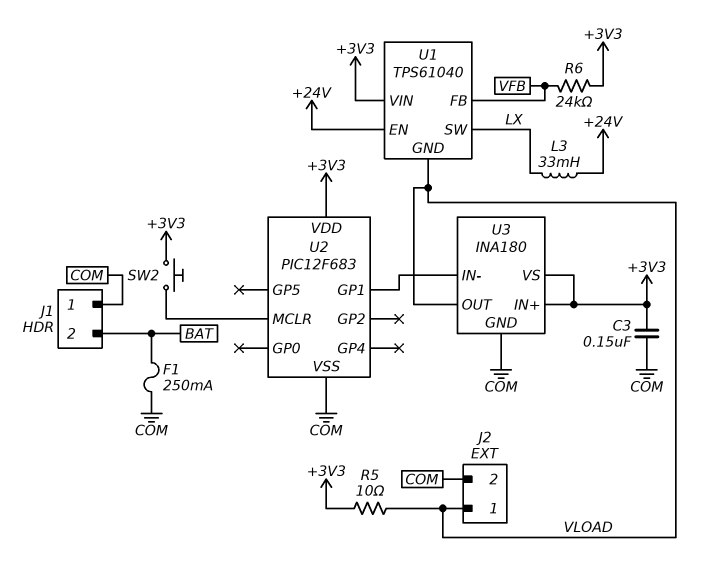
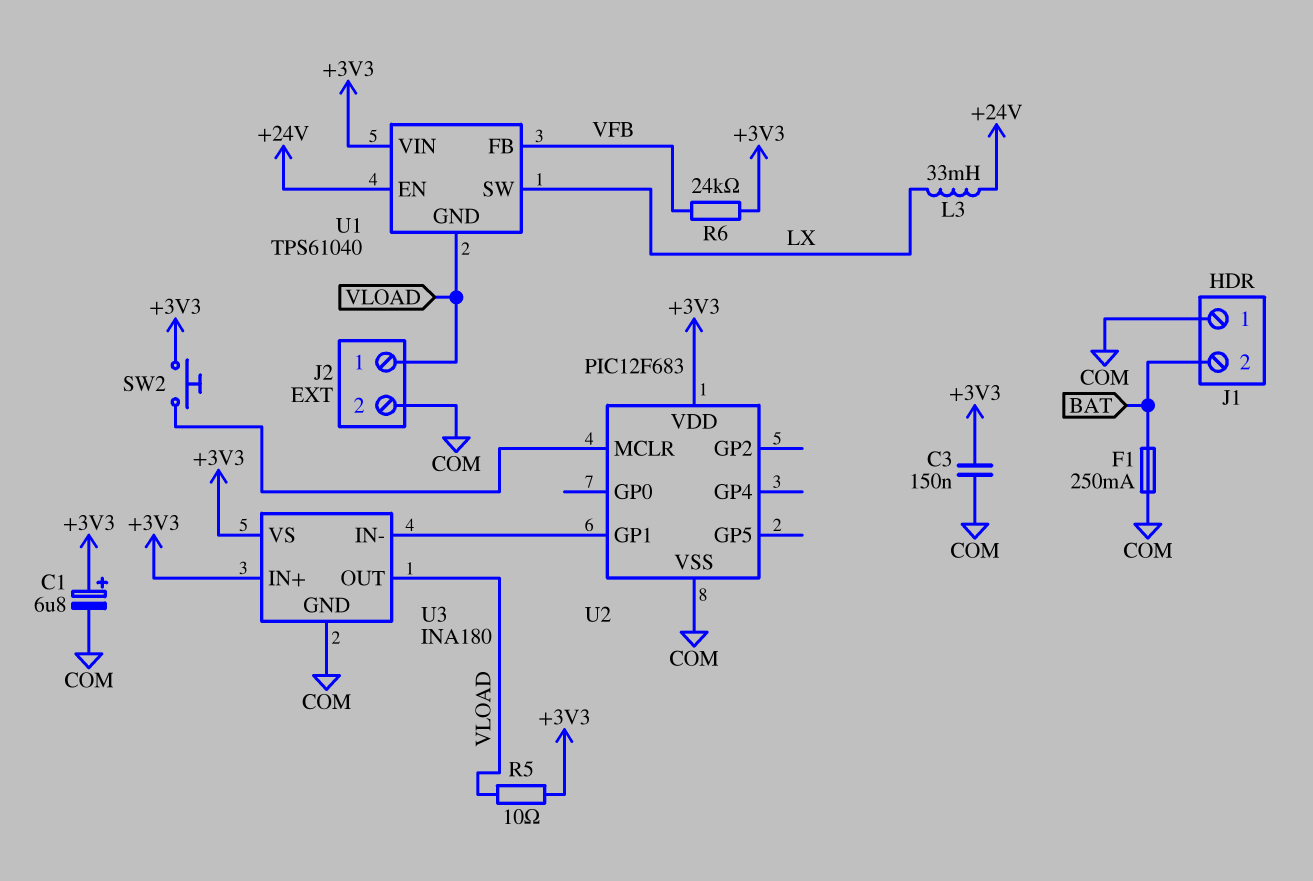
C1: none -> 6.8uF (plus +3V3, minus COM)

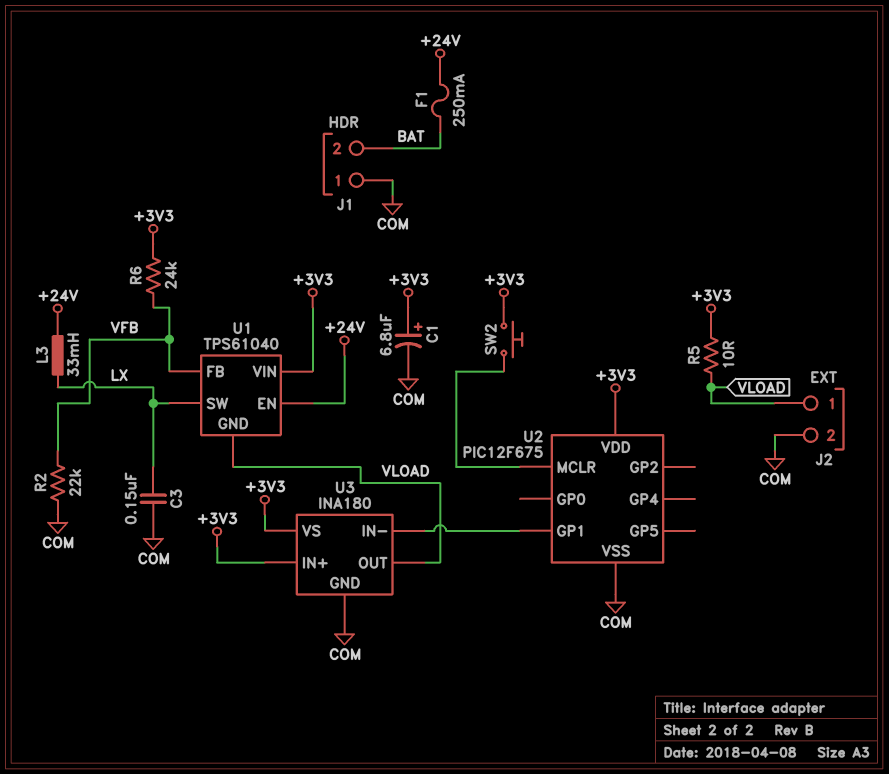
C3: 150nF (+3V3, COM) -> 150nF (COM, LX)
F1: 250mA (BAT, COM) -> 250mA (+24V, BAT)
R2: none -> 22k (COM, VFB)
U2: PIC12F683 -> PIC12F675

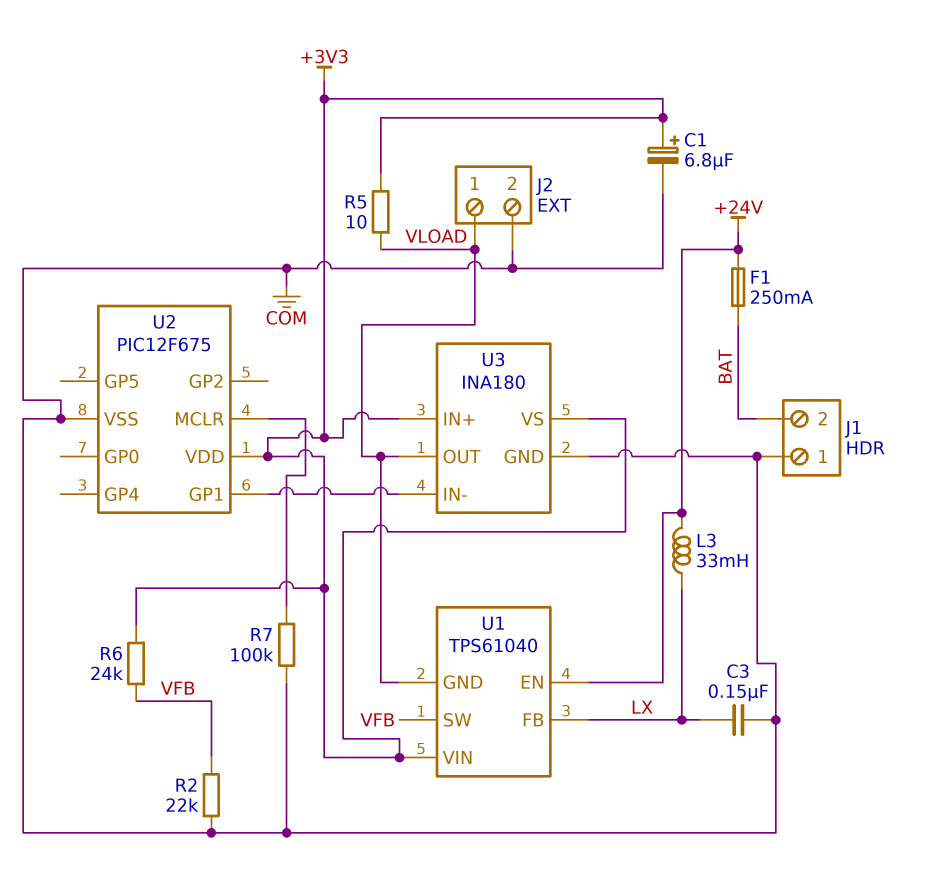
R7: none -> 100k (COM, U2/MCLR)
SW2: button (+3V3, U2/MCLR) -> none
U1 pin FB: VFB -> LX
U1 pin SW: LX -> VFB

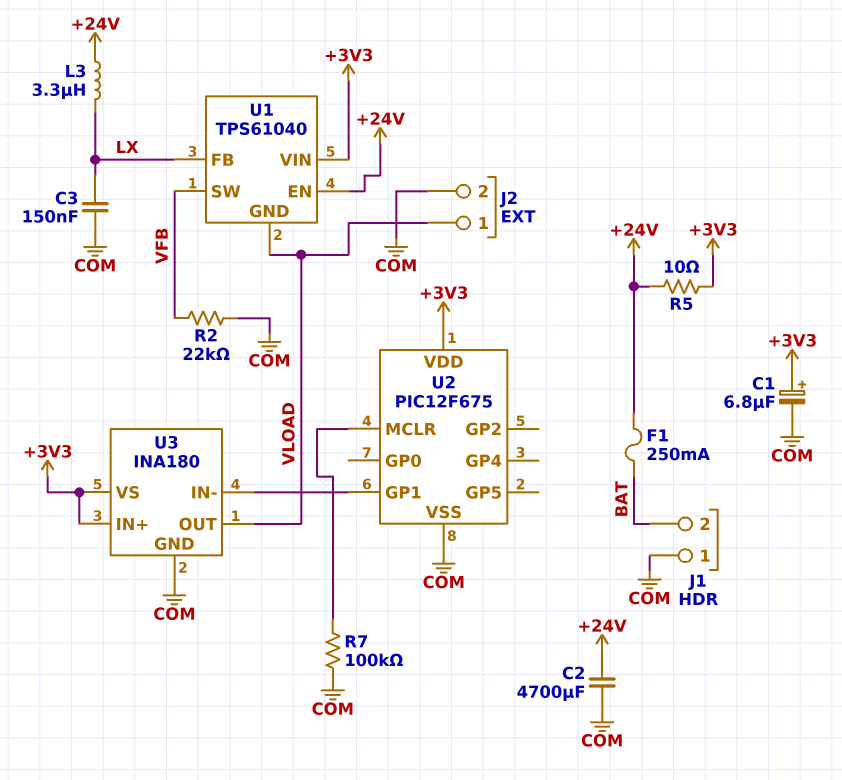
C2: none -> 4700uF (+24V, COM)
L3: 33mH (+24V, LX) -> 3.3uH (+24V, LX)
R5: 10 (+3V3, VLOAD) -> 10 (+3V3, +24V)
R6: 24k (+3V3, VFB) -> none

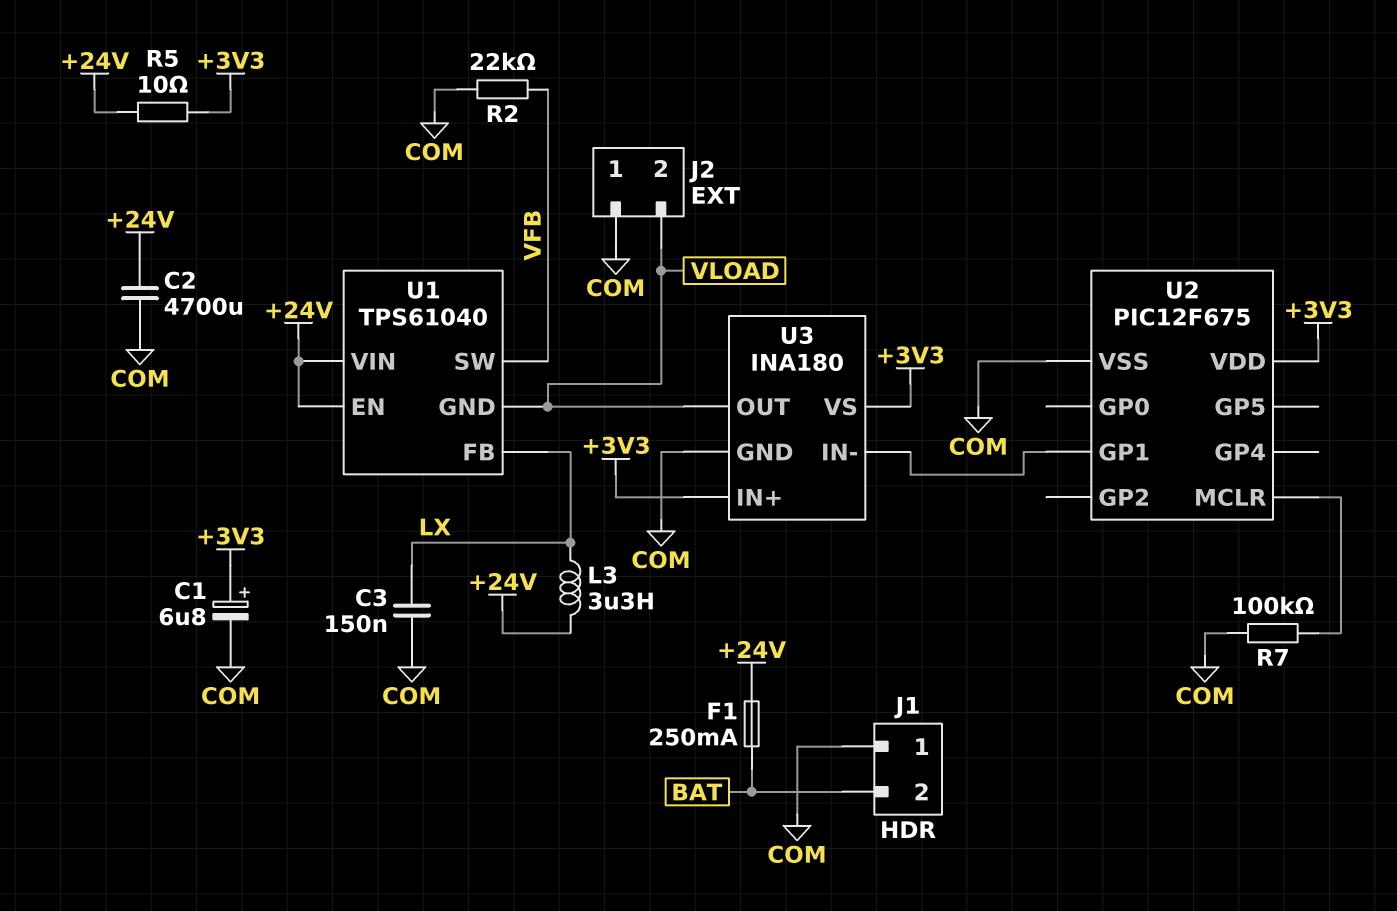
J2 pin 1: VLOAD -> COM
J2 pin 2: COM -> VLOAD
U1 pin VIN: +3V3 -> +24V

